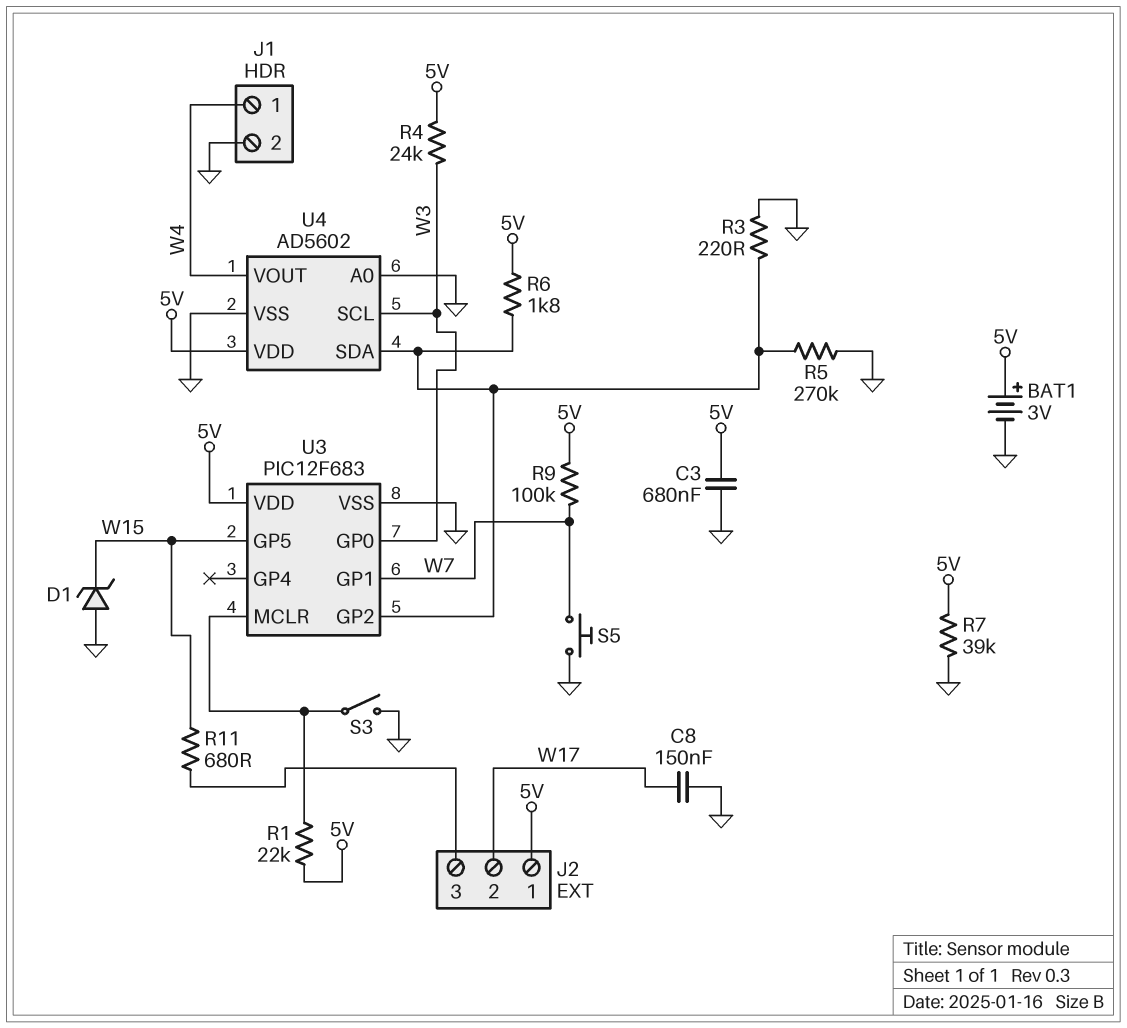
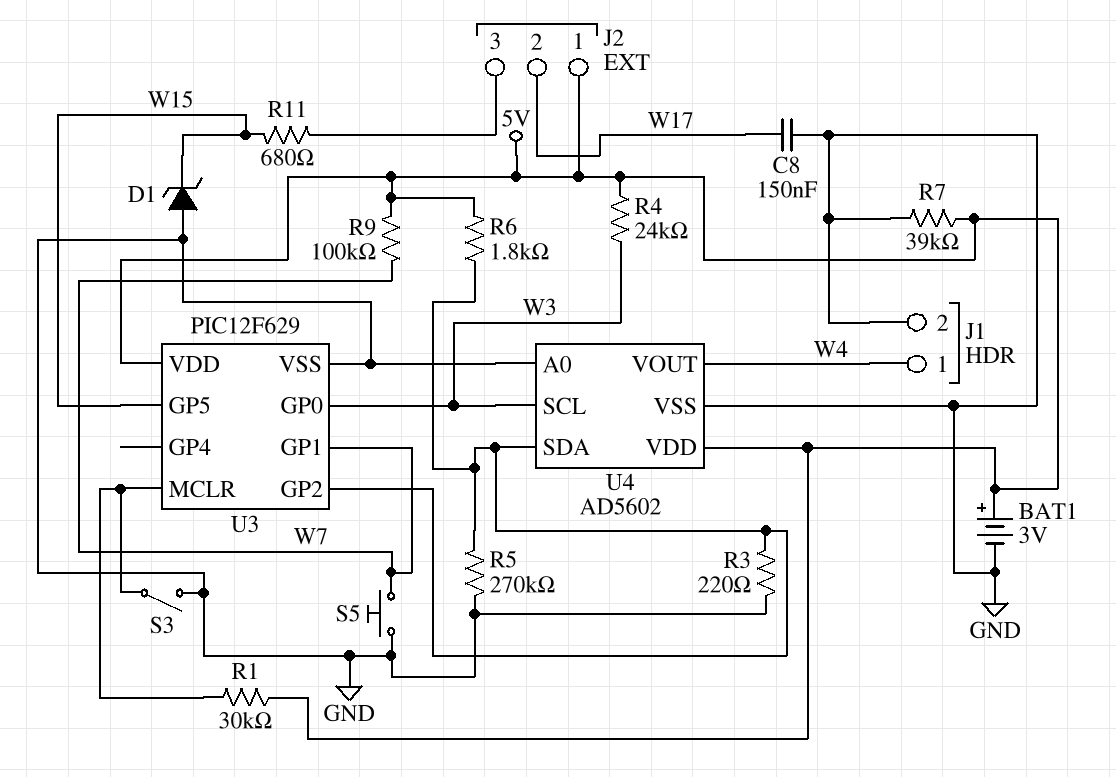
C3: 680nF (5V, GND) -> none
R1: 22k (5V, U3/MCLR) -> 30k (5V, U3/MCLR)
U3: PIC12F683 -> PIC12F629

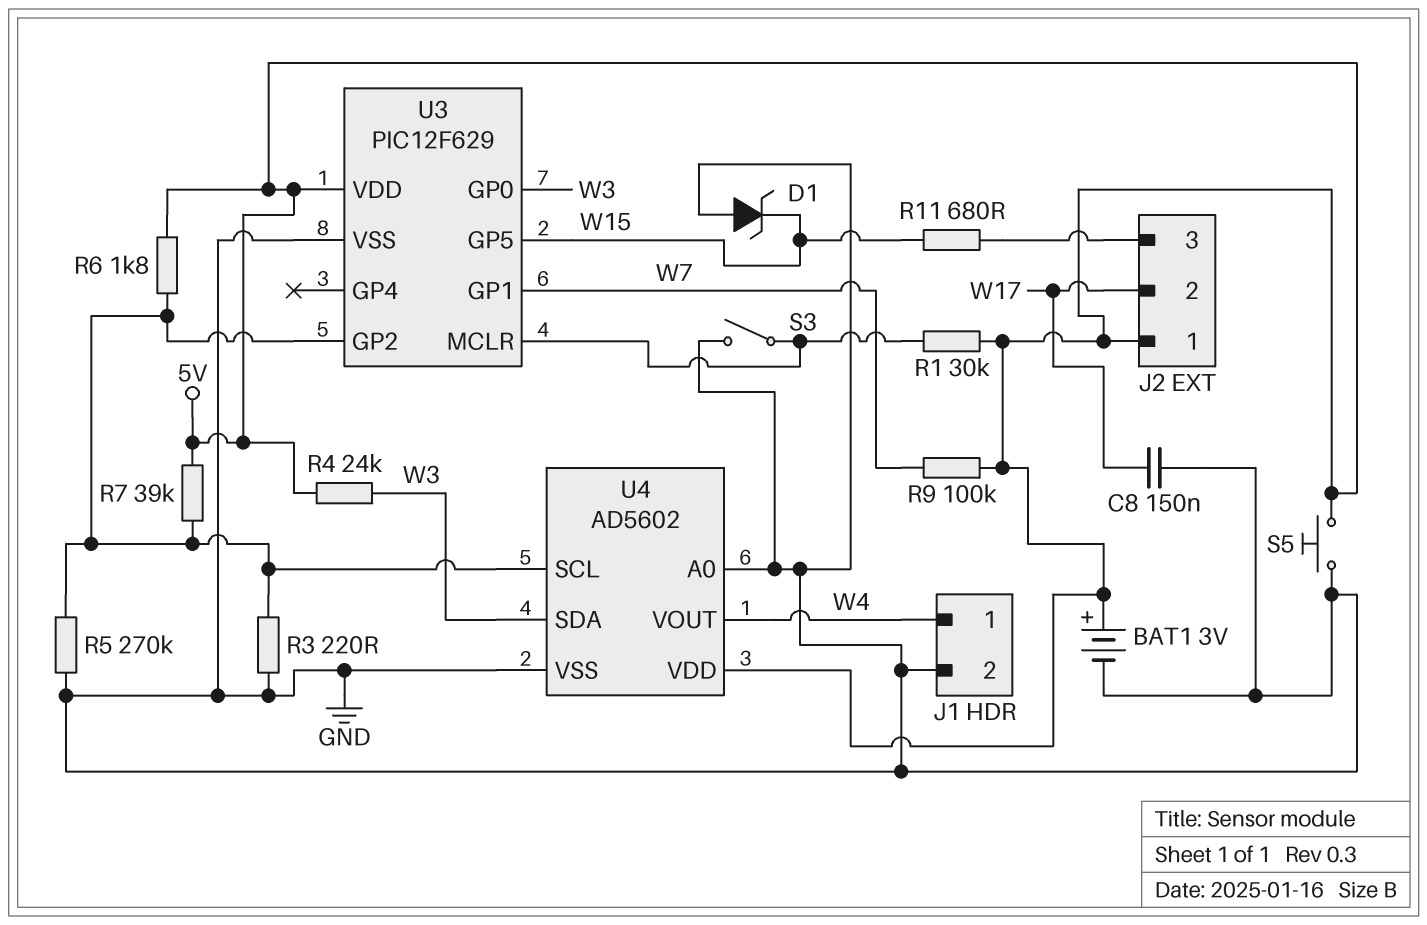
R7: 39k (5V, GND) -> 39k (5V, U3/GP2)
S5: button (GND, W7) -> button (5V, GND)
U4 pin SCL: W3 -> U3/GP2
U4 pin SDA: U3/GP2 -> W3

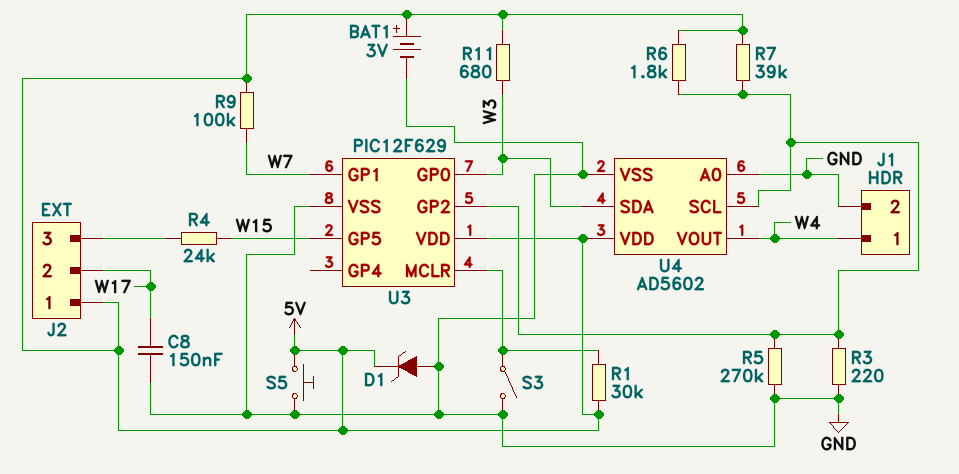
D1: zener (A GND, K W15) -> zener (A GND, K 5V)
R4: 24k (5V, W3) -> 24k (J2/3, W15)
R11: 680 (J2/3, W15) -> 680 (5V, W3)

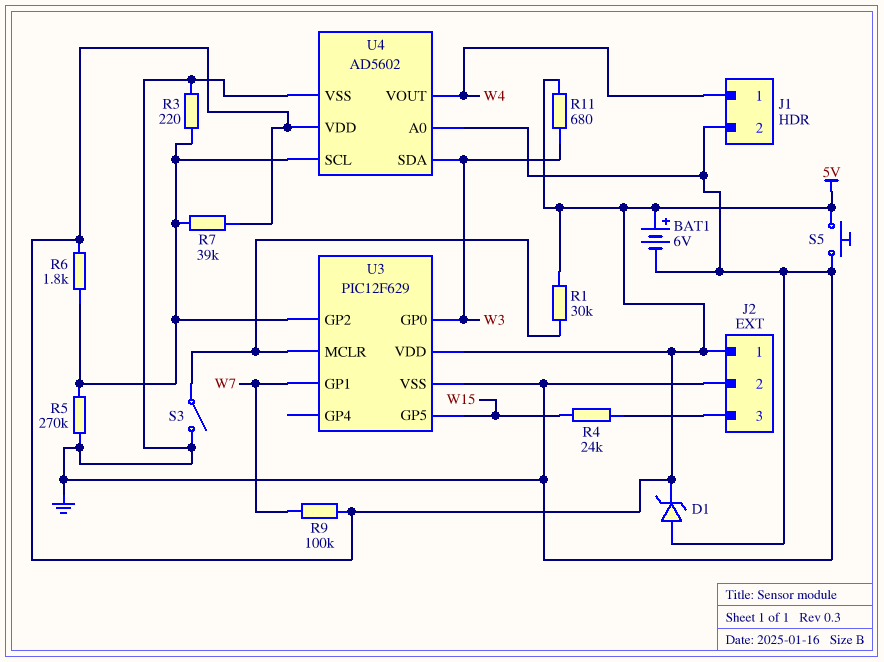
BAT1: 3V (plus 5V, minus GND) -> 6V (plus 5V, minus GND)
C8: 150nF (GND, W17) -> none
J2 pin 2: W17 -> GND

